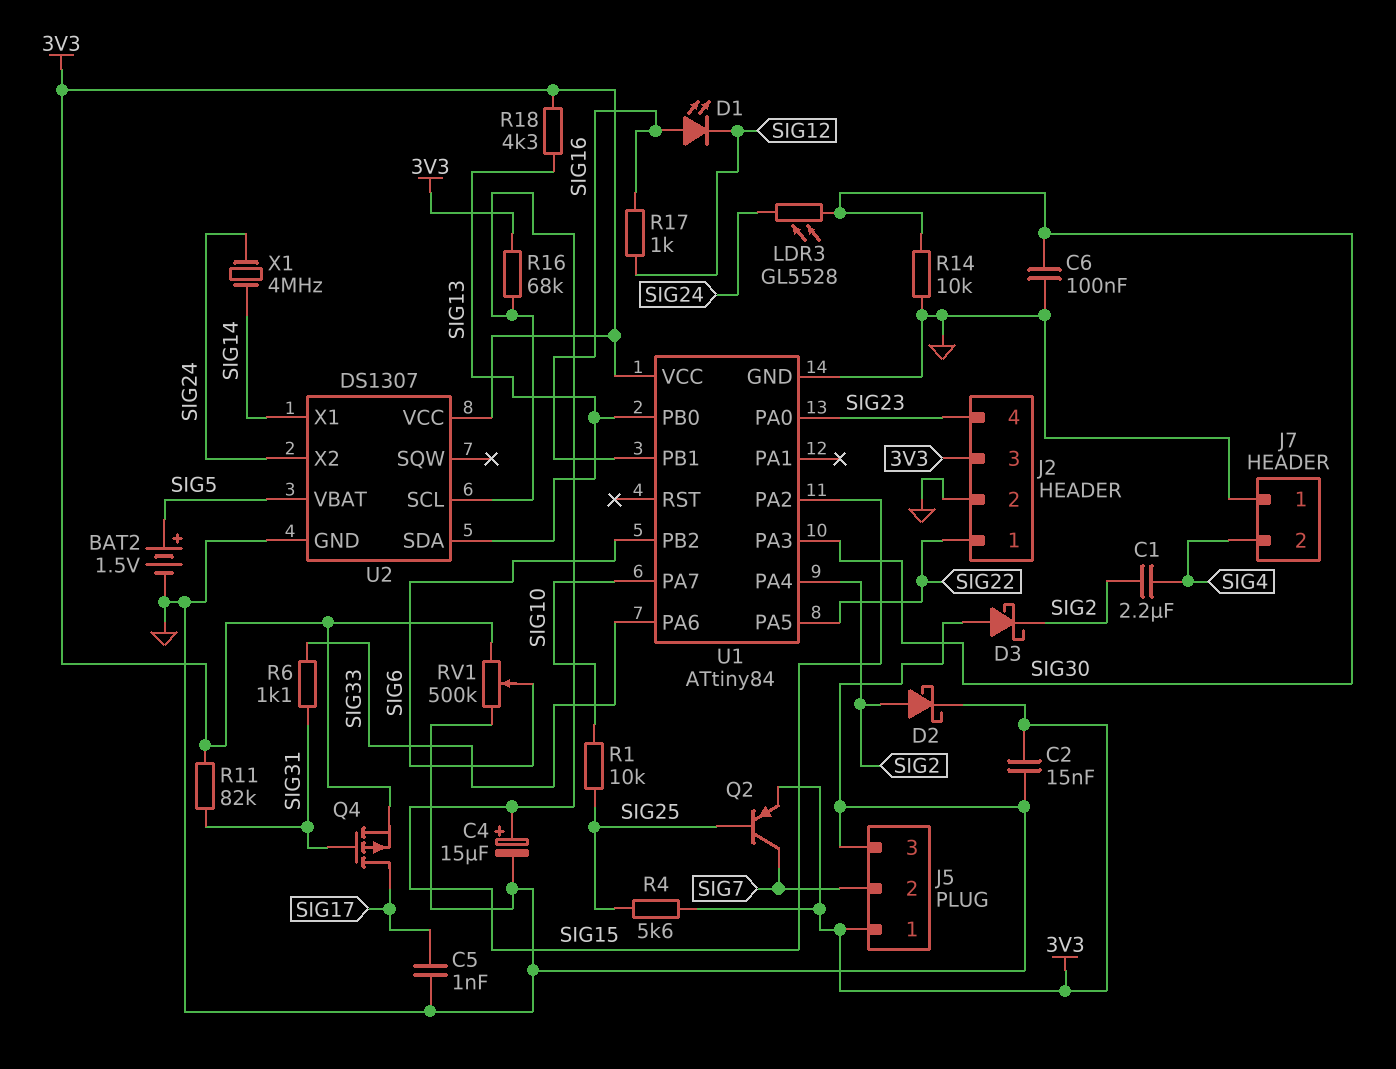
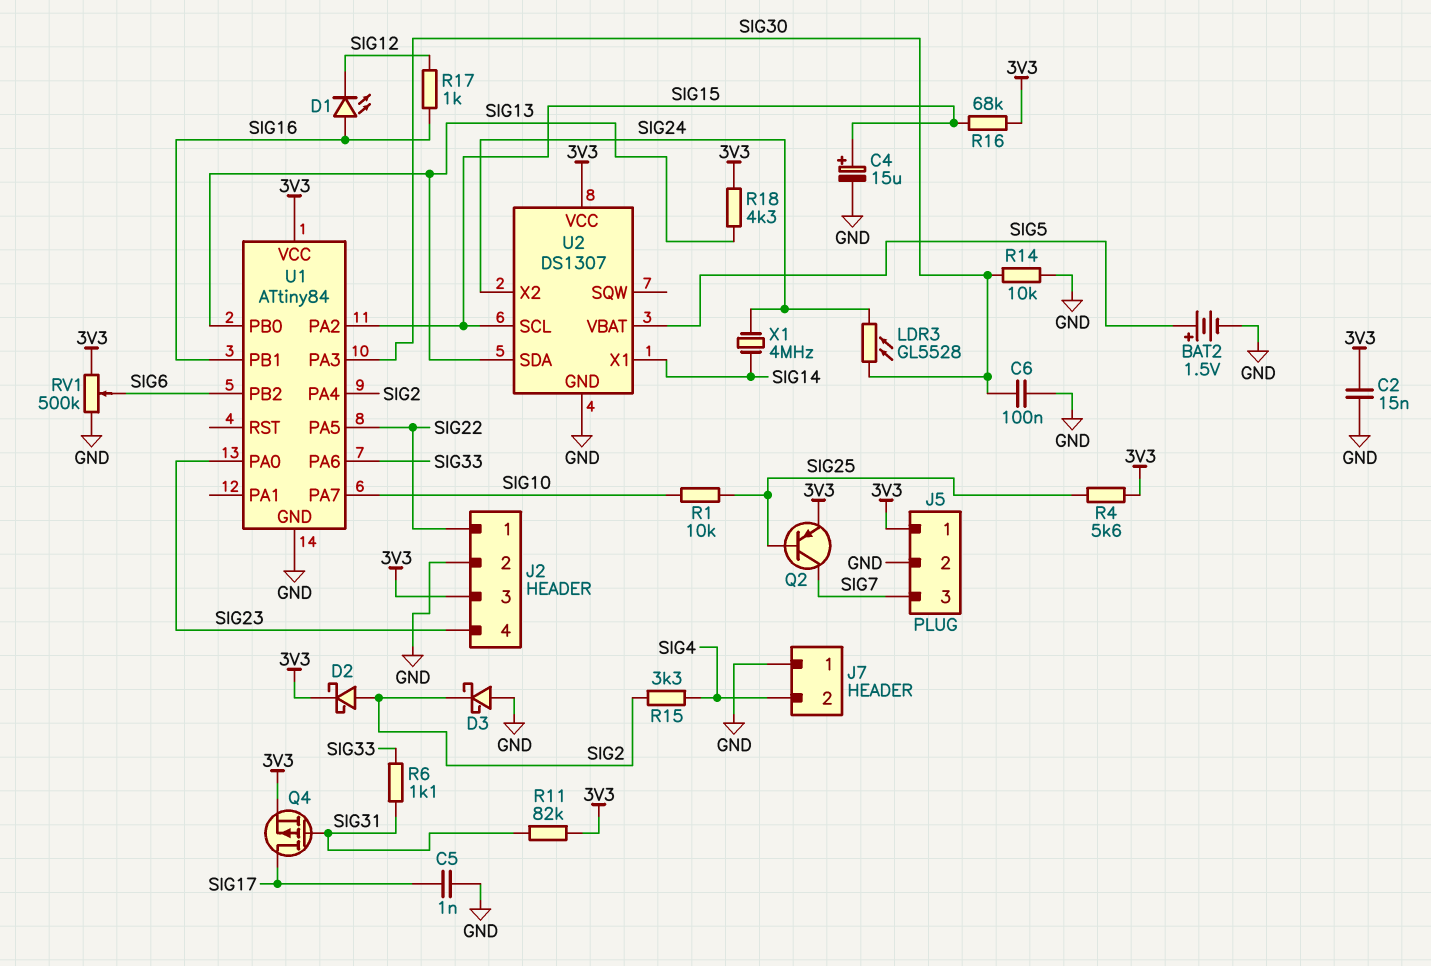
C1: 2.2uF (SIG2, SIG4) -> none
J5 pin 2: SIG7 -> GND
J5 pin 3: GND -> SIG7
R15: none -> 3.3k (SIG2, SIG4)

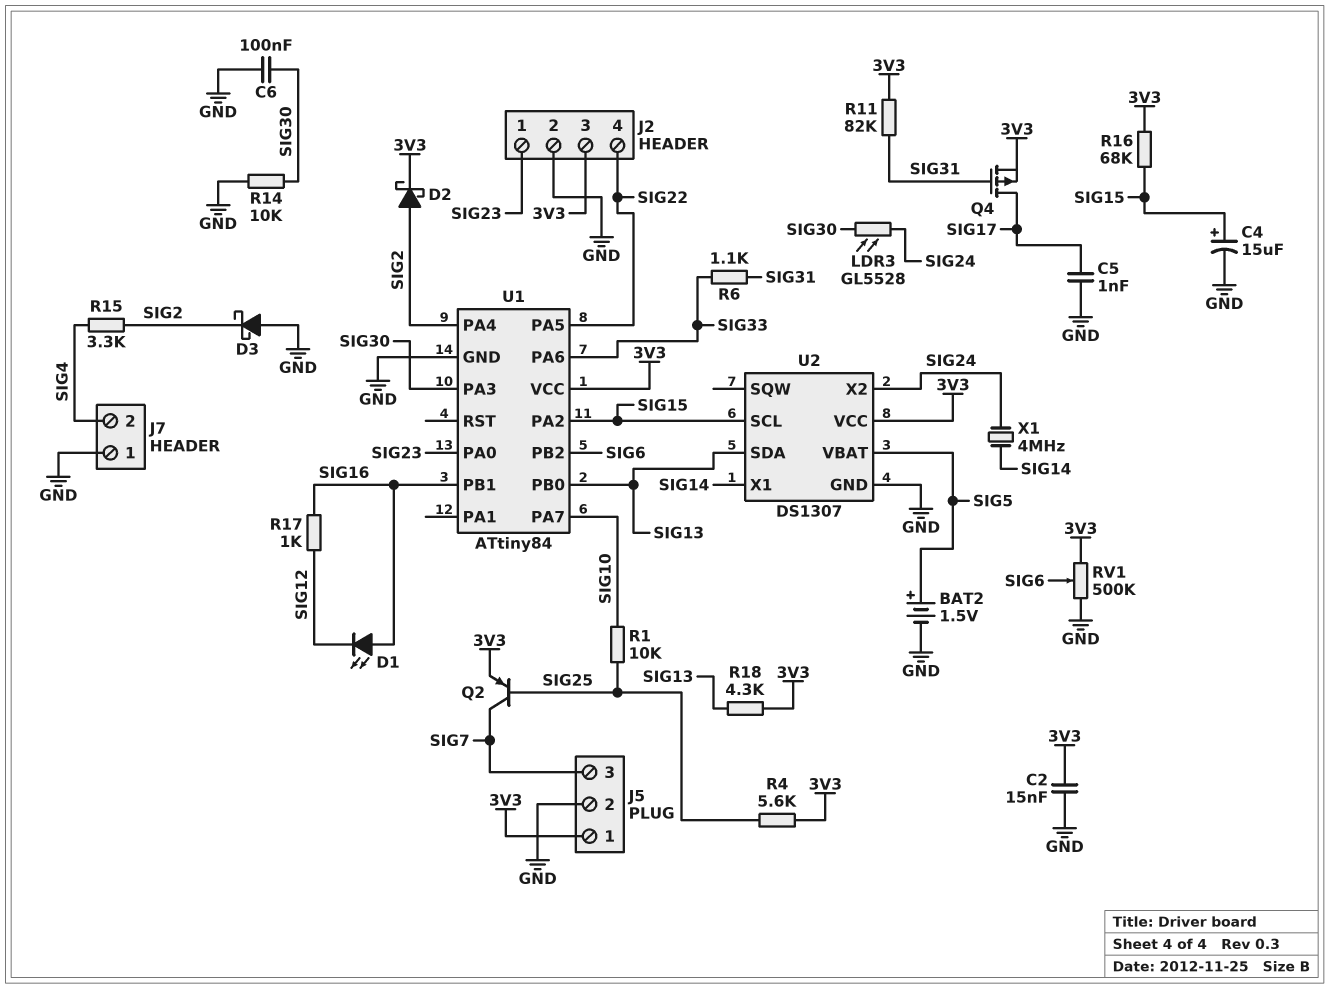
J2 pin 1: SIG22 -> SIG23
J2 pin 4: SIG23 -> SIG22

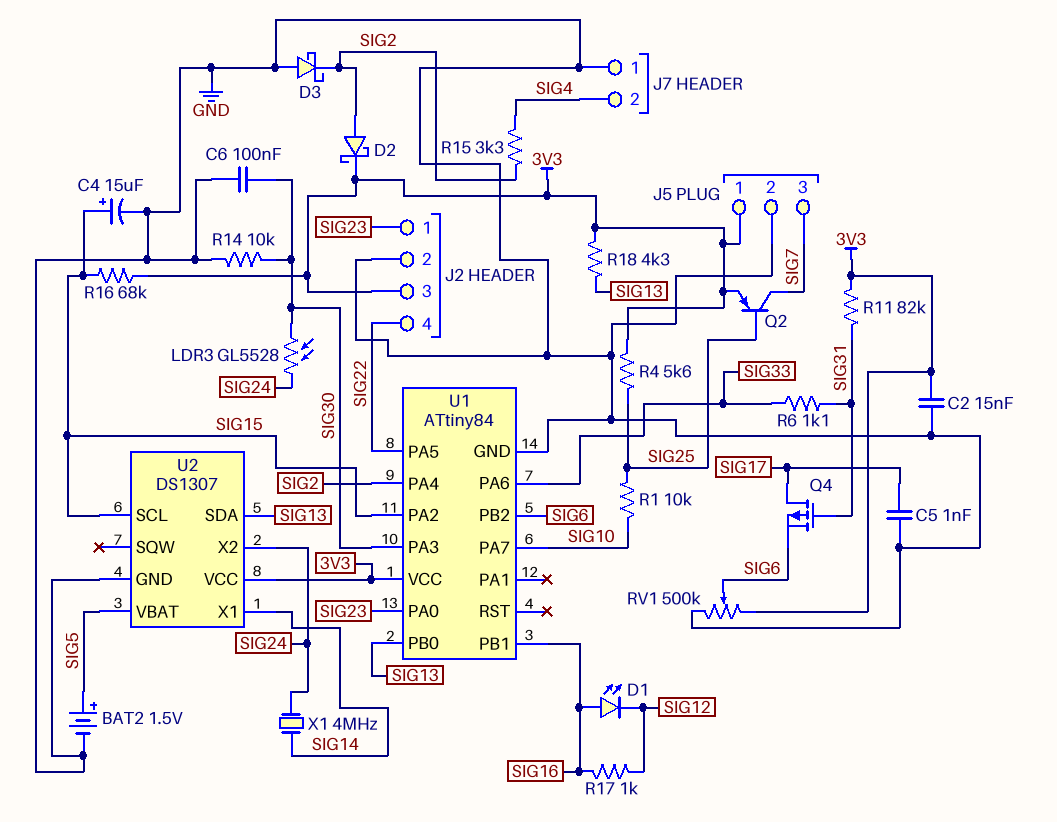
Q4: PMOS (G SIG31, D SIG17, S 3V3) -> PMOS (G SIG31, D SIG17, S SIG6)

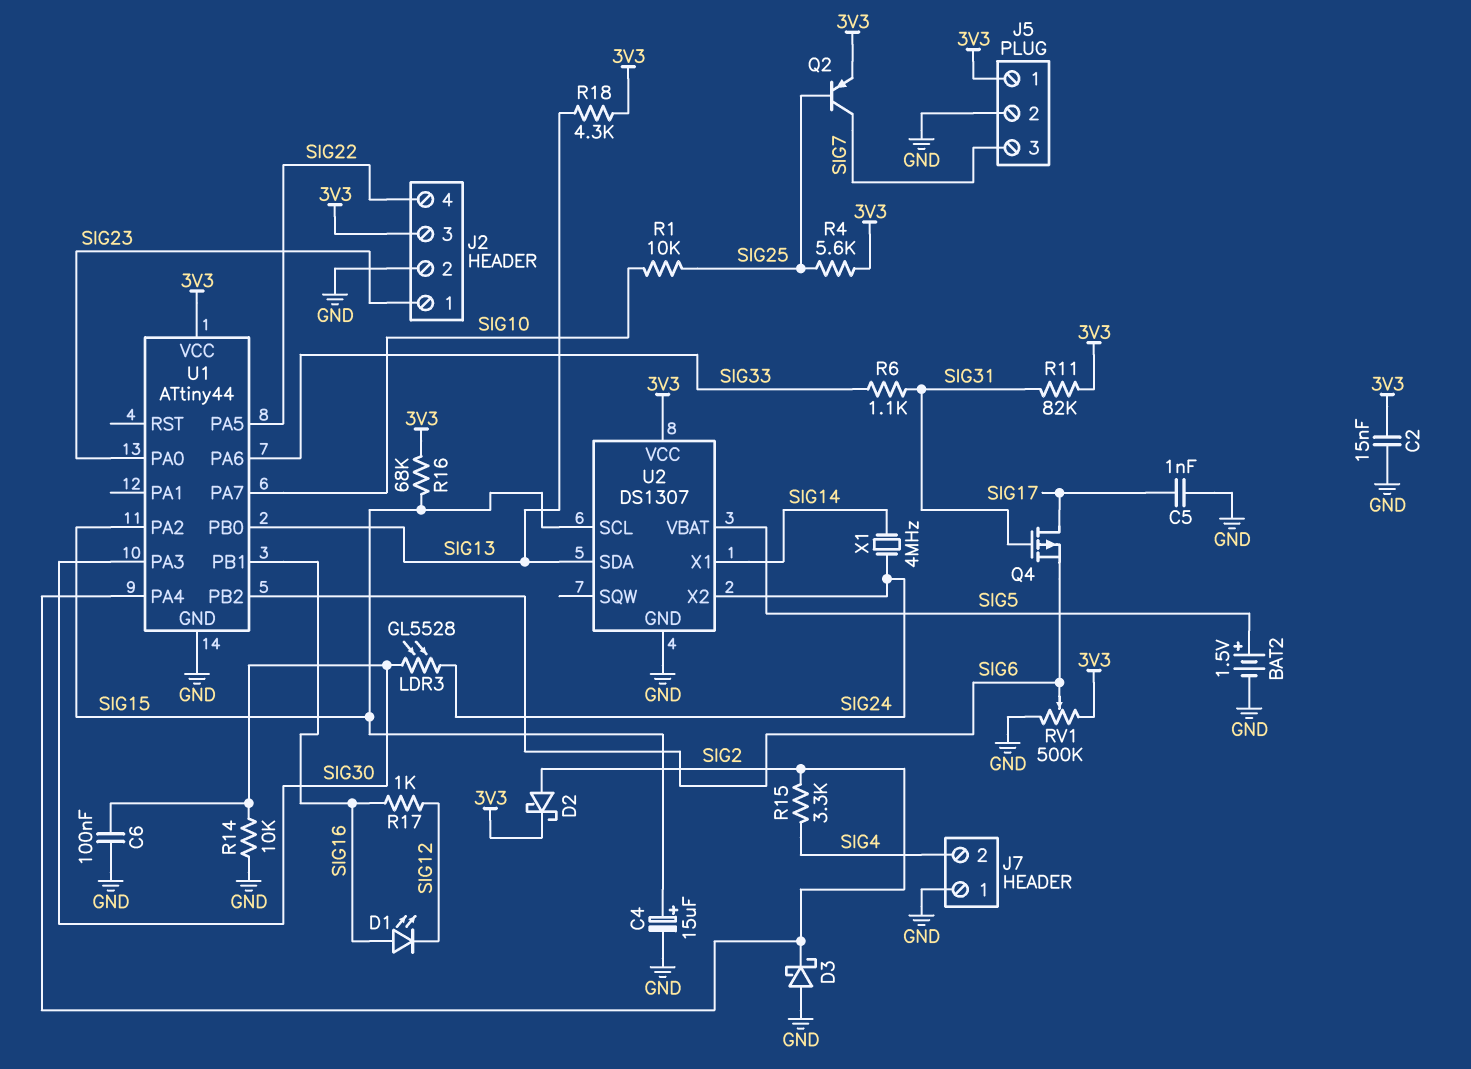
U1: ATtiny84 -> ATtiny44

